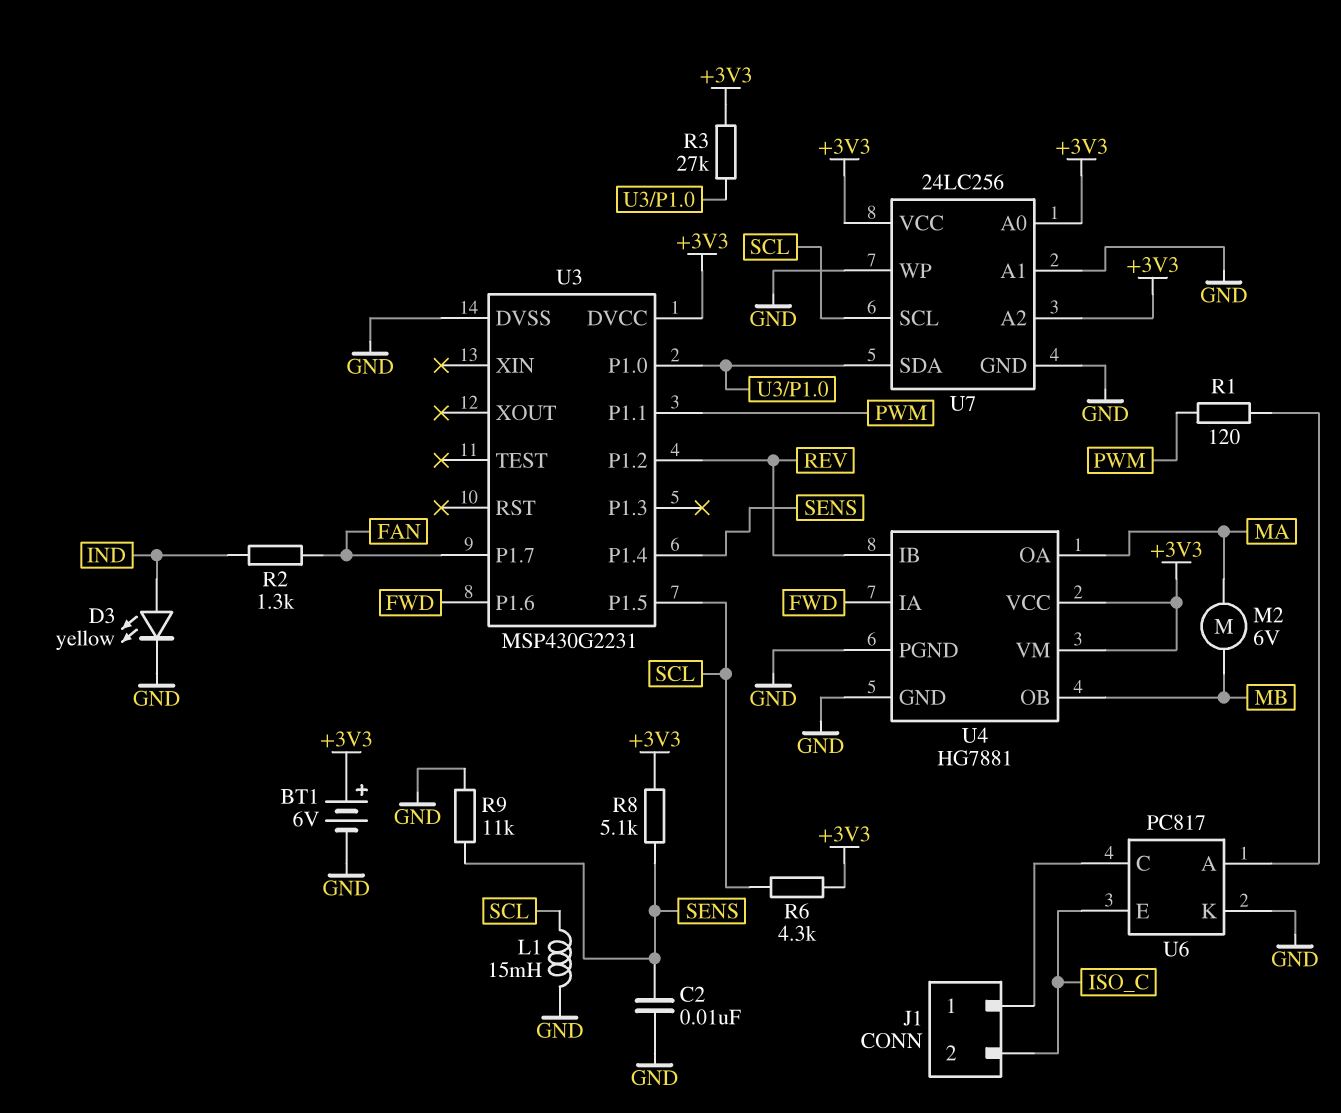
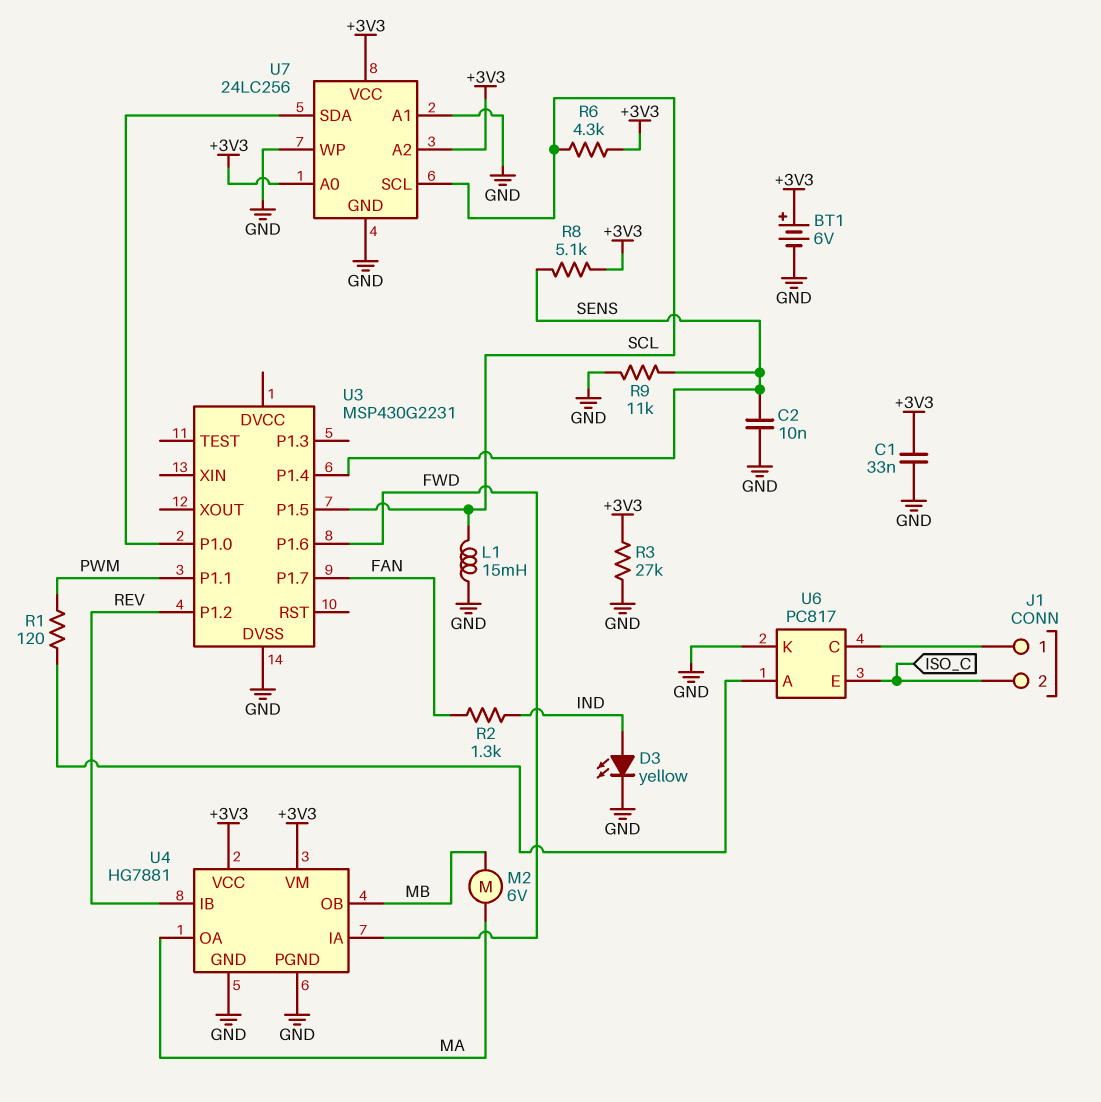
C1: none -> 33nF (+3V3, GND)
R3: 27k (+3V3, U3/P1.0) -> 27k (+3V3, GND)
U3 pin DVCC: +3V3 -> none

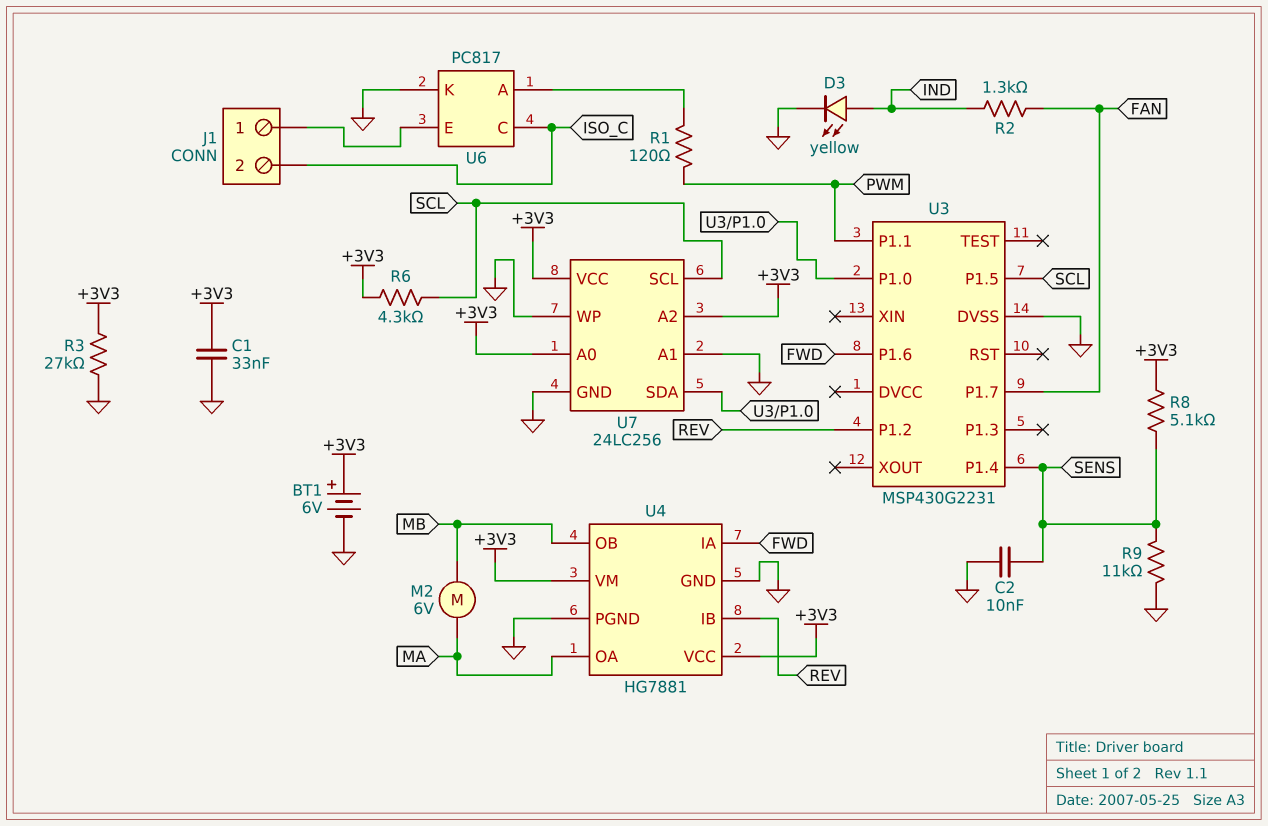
L1: 15mH (GND, SCL) -> none
U6 pin C: J1/1 -> ISO_C
U6 pin E: ISO_C -> J1/1

